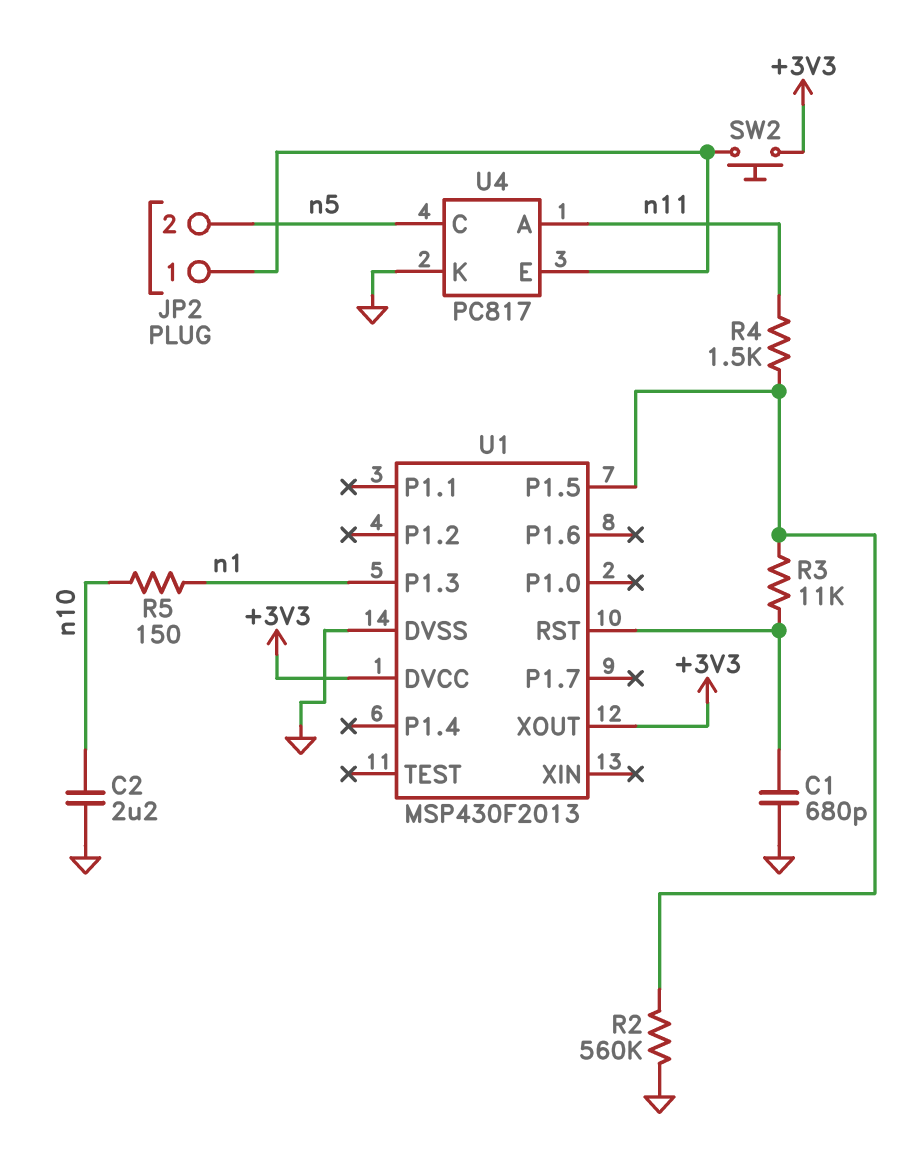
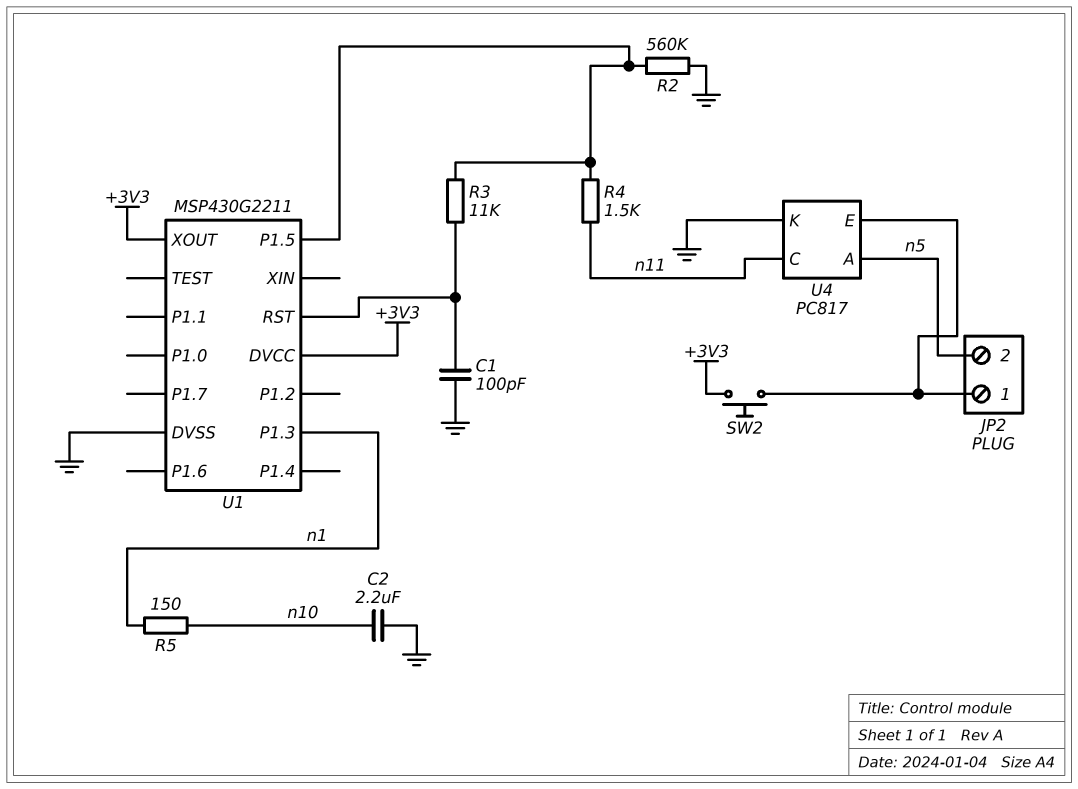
C1: 680pF (GND, U1/RST) -> 100pF (GND, U1/RST)
U1: MSP430F2013 -> MSP430G2211
U4 pin A: n11 -> n5
U4 pin C: n5 -> n11

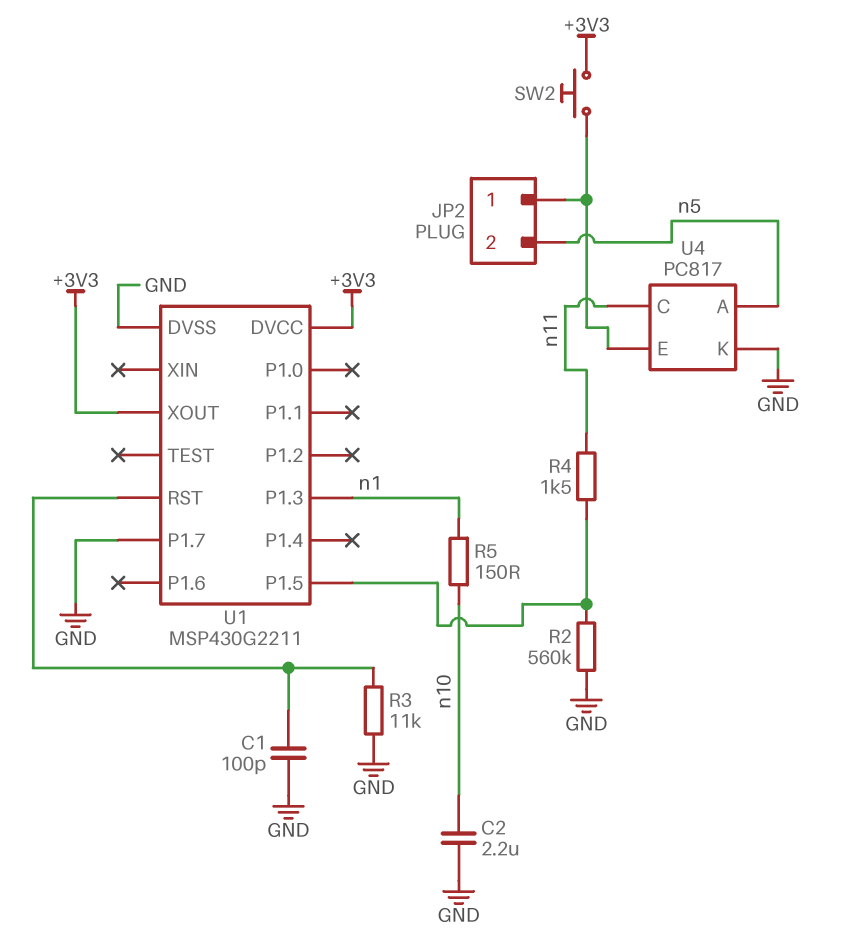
R3: 11k (U1/P1.5, U1/RST) -> 11k (GND, U1/RST)
U1 pin P1.7: none -> GND

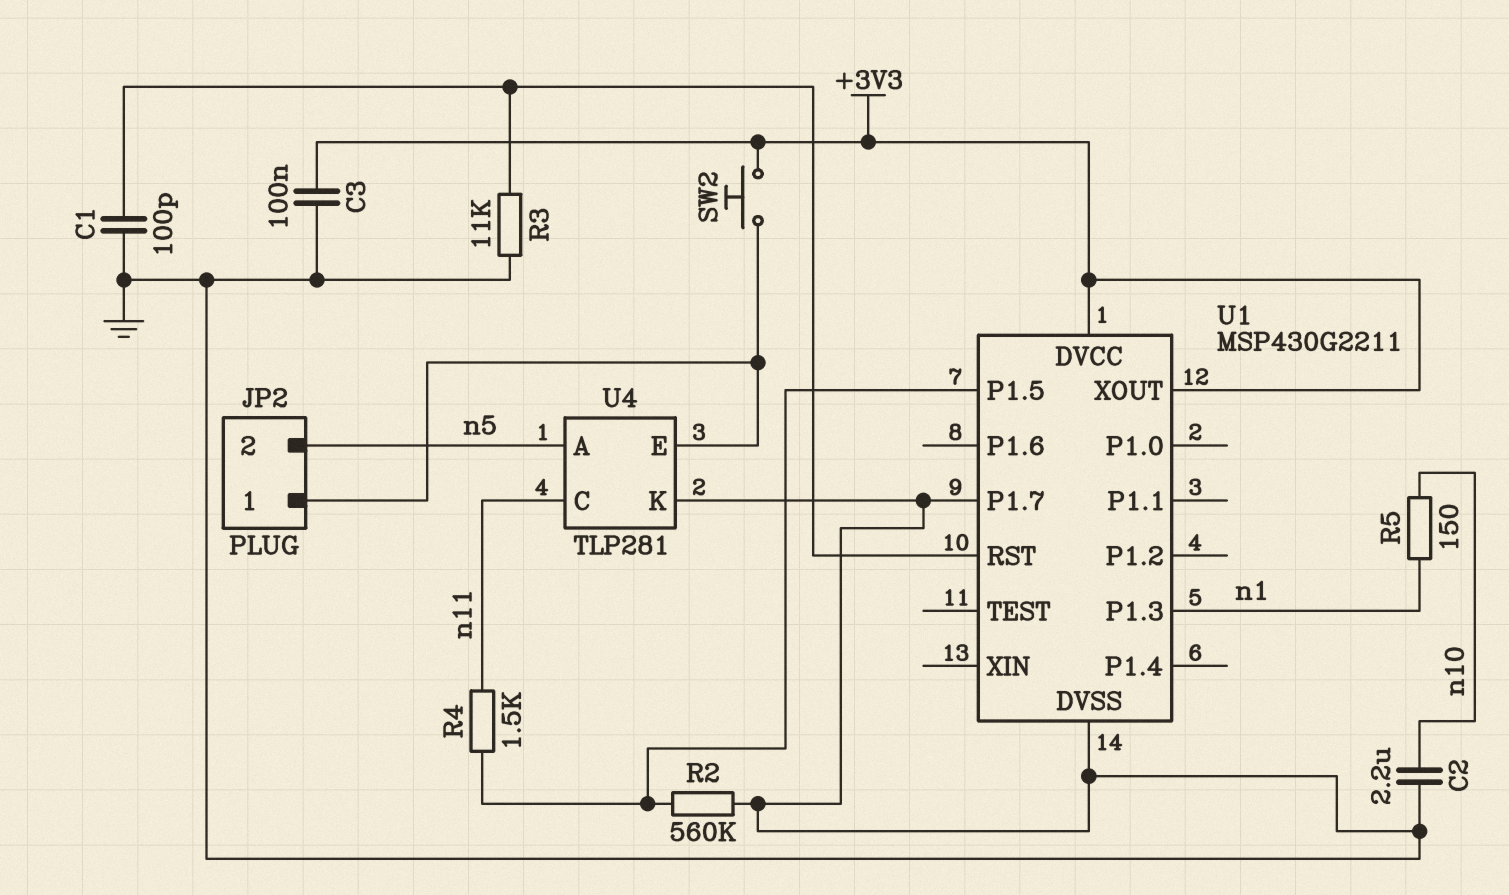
C3: none -> 100nF (+3V3, GND)
U4: PC817 -> TLP281

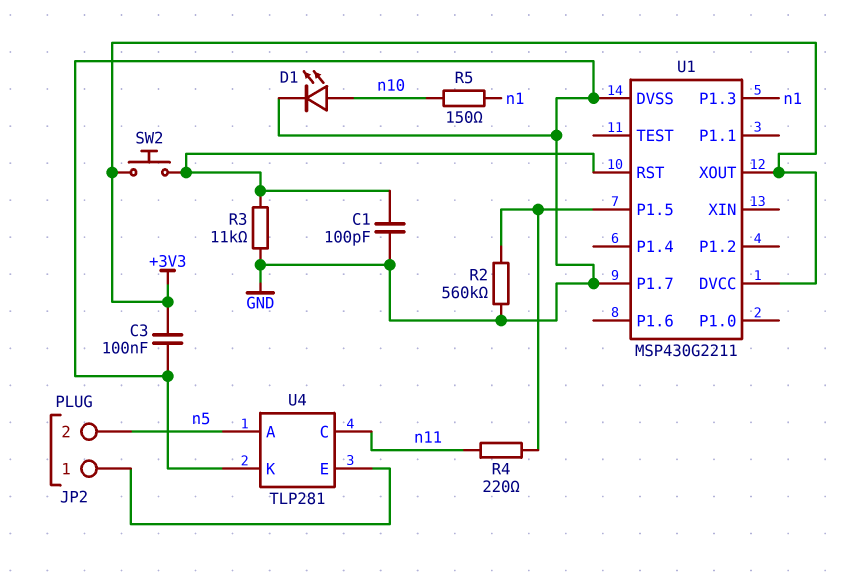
C2: 2.2uF (GND, n10) -> none
D1: none -> LED (A n10, K GND)
R4: 1.5k (U1/P1.5, n11) -> 220 (U1/P1.5, n11)
SW2: button (+3V3, JP2/1) -> button (+3V3, U1/RST)

